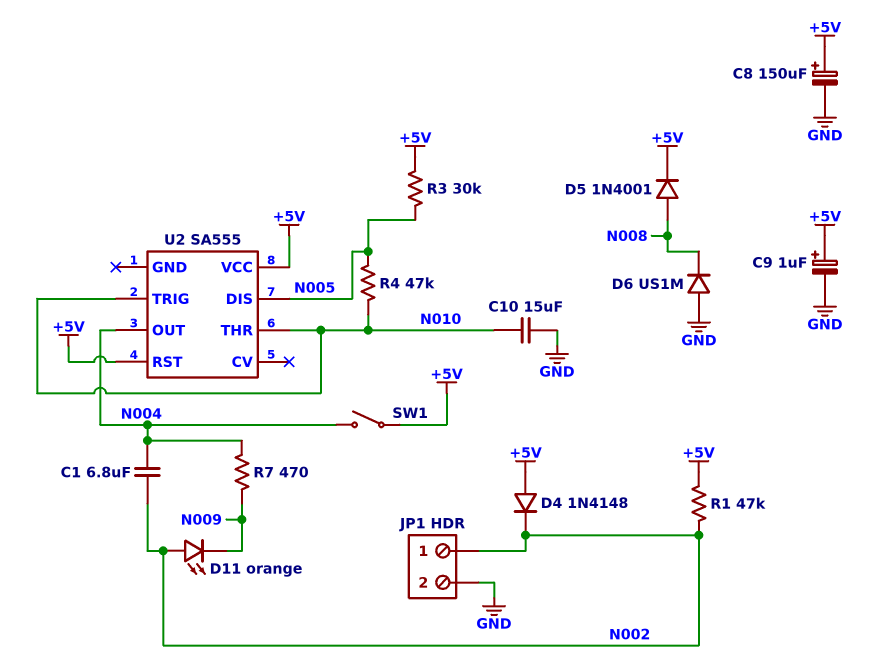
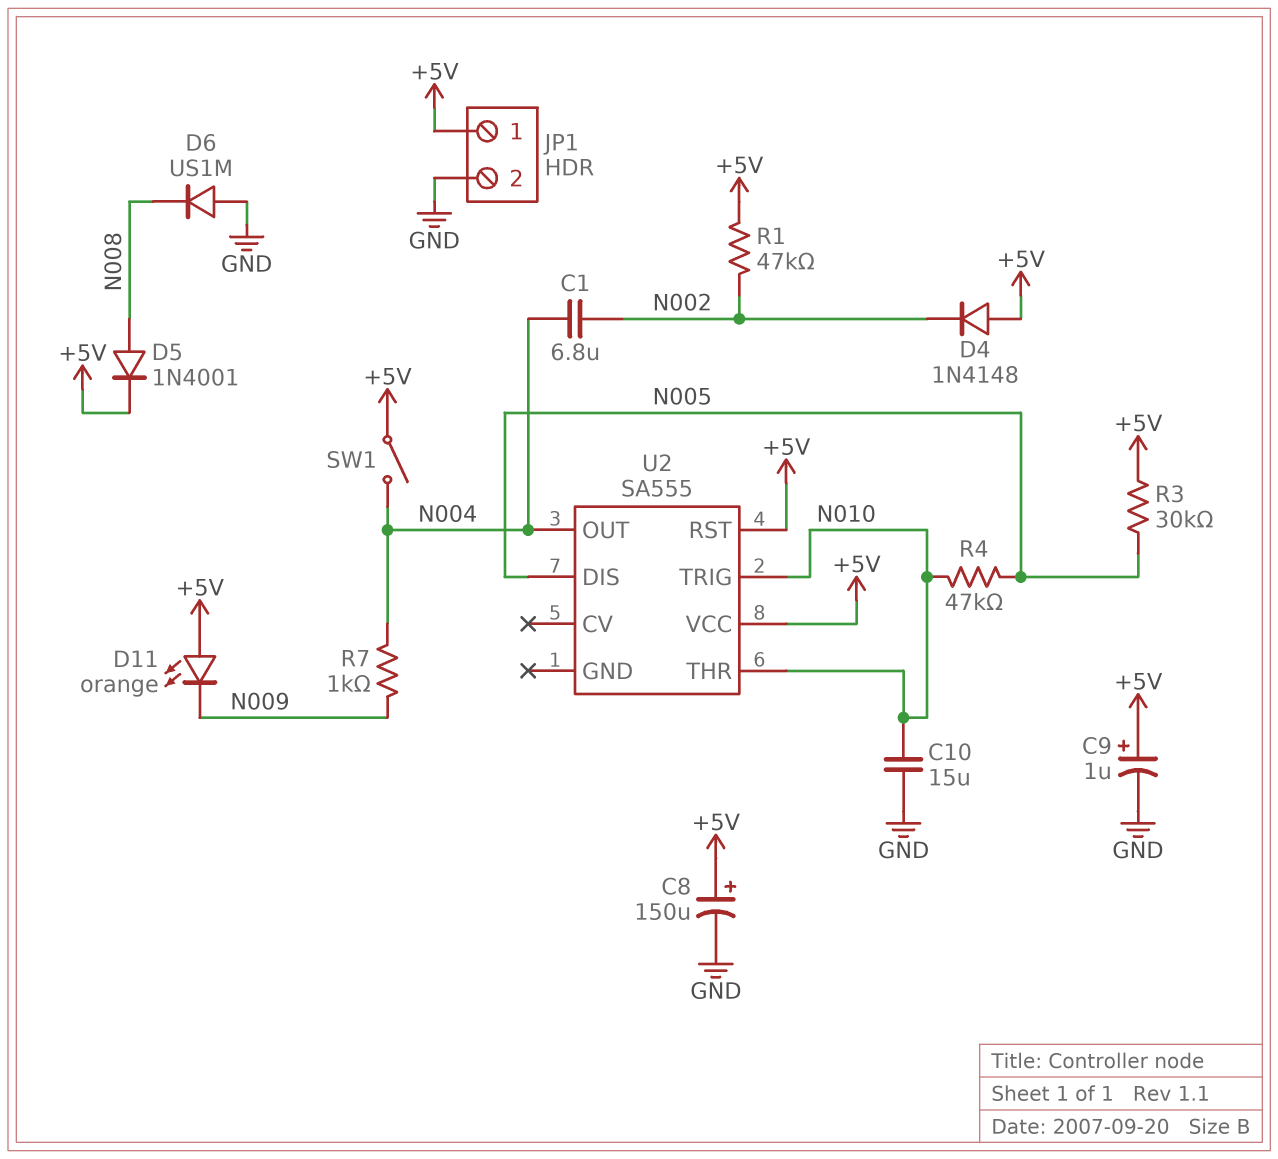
D11: LED orange (A N002, K N009) -> LED orange (A +5V, K N009)
JP1 pin 1: N002 -> +5V
R7: 470 (N004, N009) -> 1k (N004, N009)

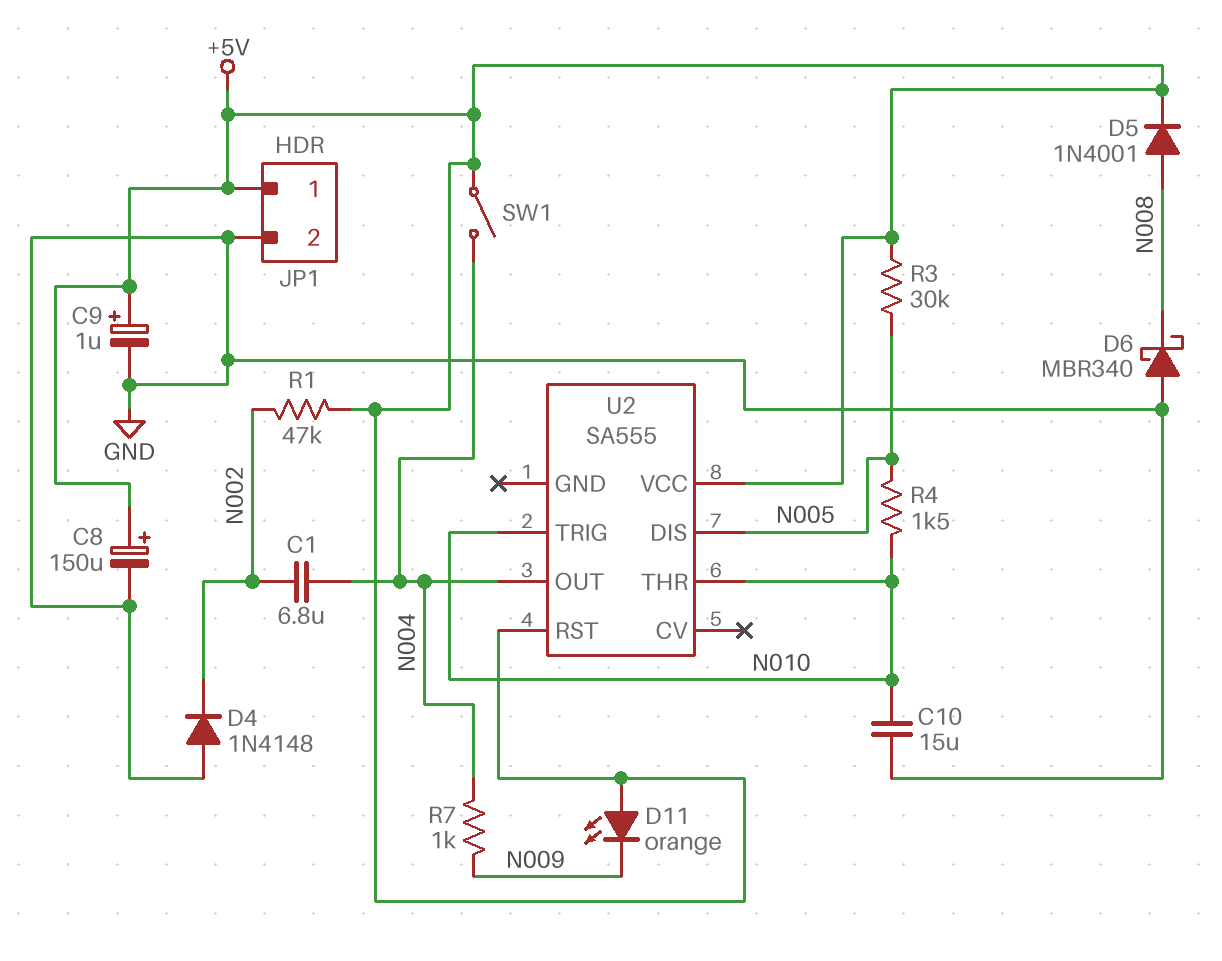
D4: diode 1N4148 (A +5V, K N002) -> diode 1N4148 (A GND, K N002)
D6: diode US1M (A GND, K N008) -> schottky MBR340 (A GND, K N008)
R4: 47k (N005, N010) -> 1.5k (N005, N010)

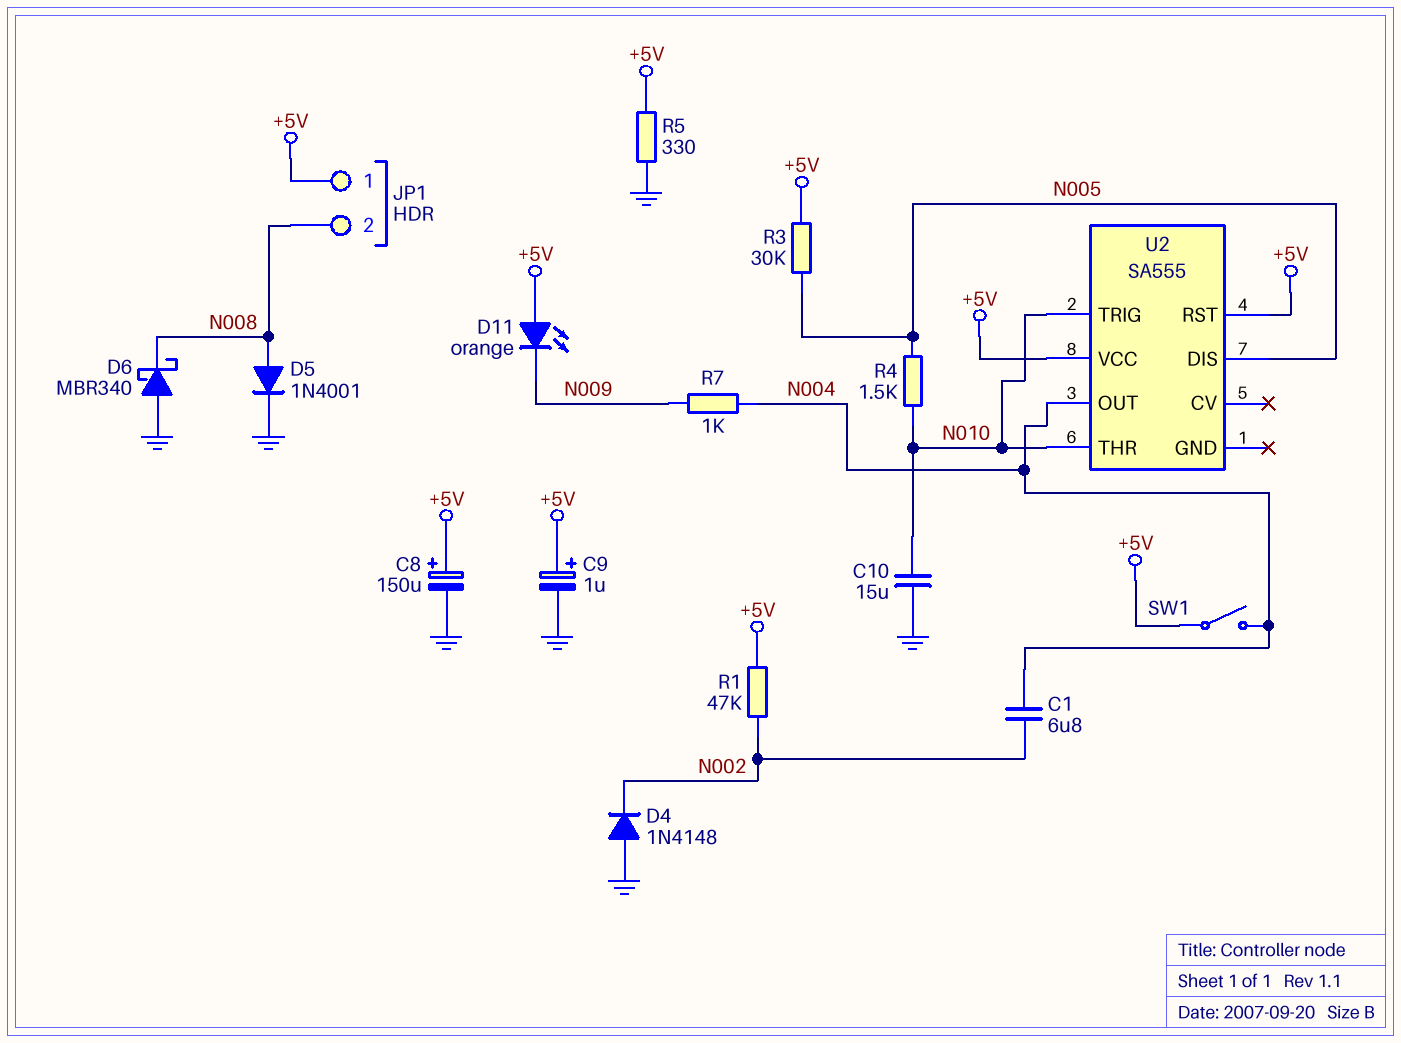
D5: diode 1N4001 (A N008, K +5V) -> diode 1N4001 (A N008, K GND)
JP1 pin 2: GND -> N008
R5: none -> 330 (+5V, GND)

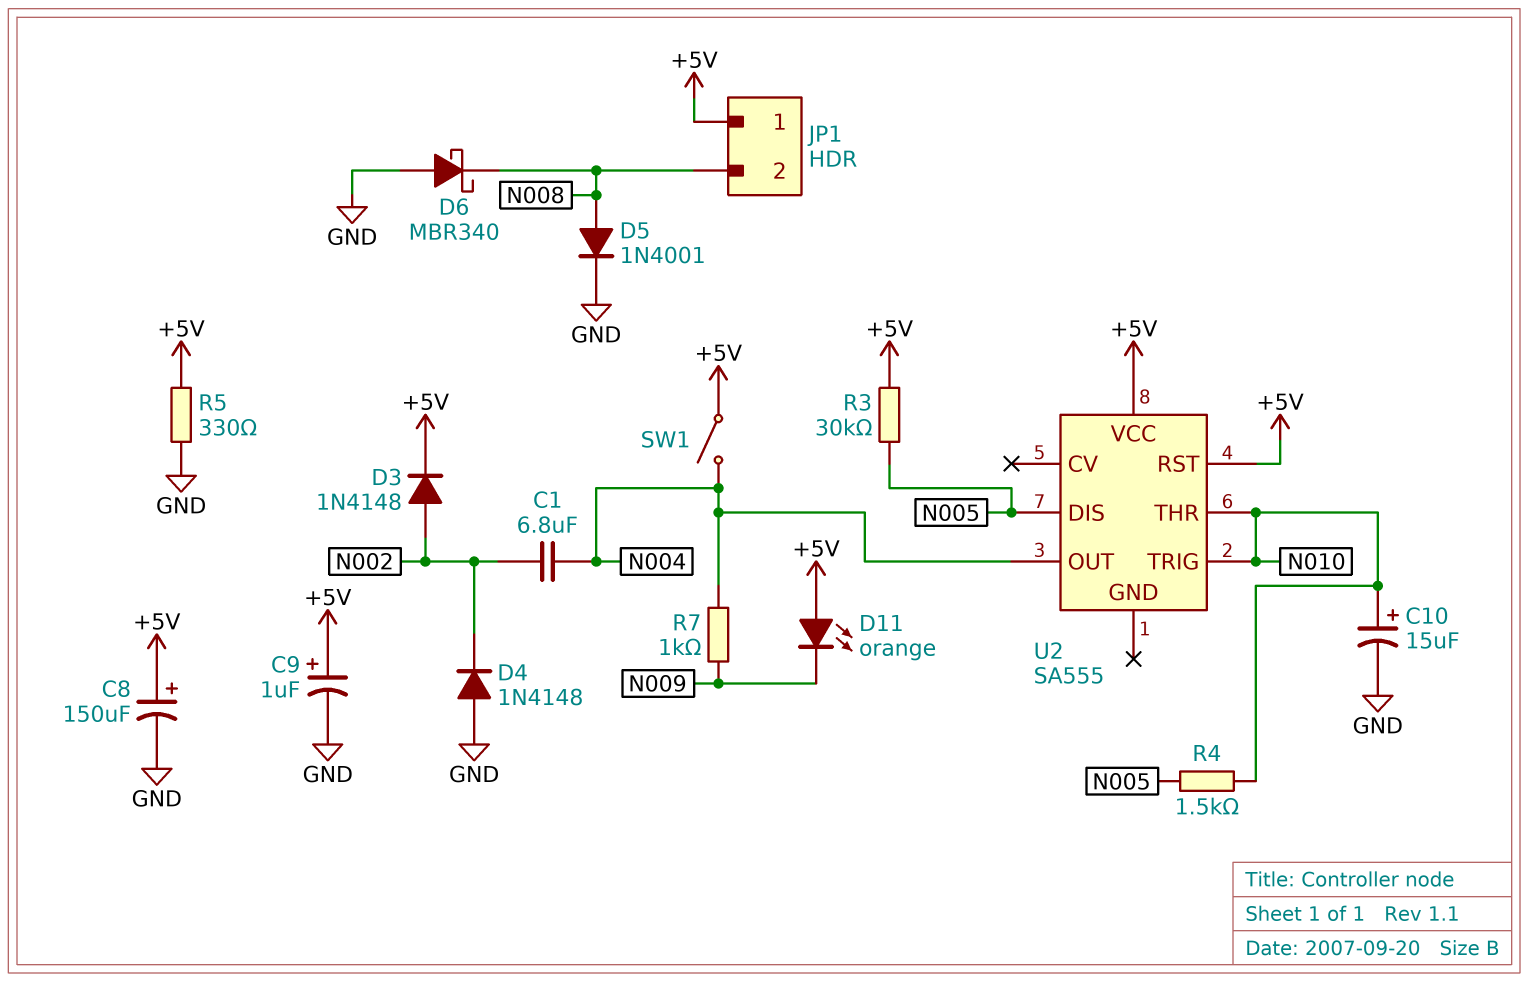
C10: 15uF (GND, N010) -> 15uF (plus N010, minus GND)
D3: none -> diode 1N4148 (A N002, K +5V)
R1: 47k (+5V, N002) -> none

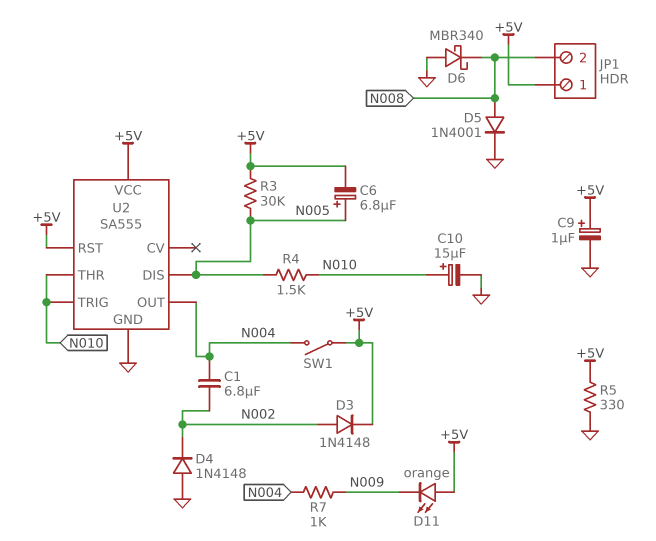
C6: none -> 6.8uF (plus N005, minus +5V)
C8: 150uF (plus +5V, minus GND) -> none
U2 pin GND: none -> GND

